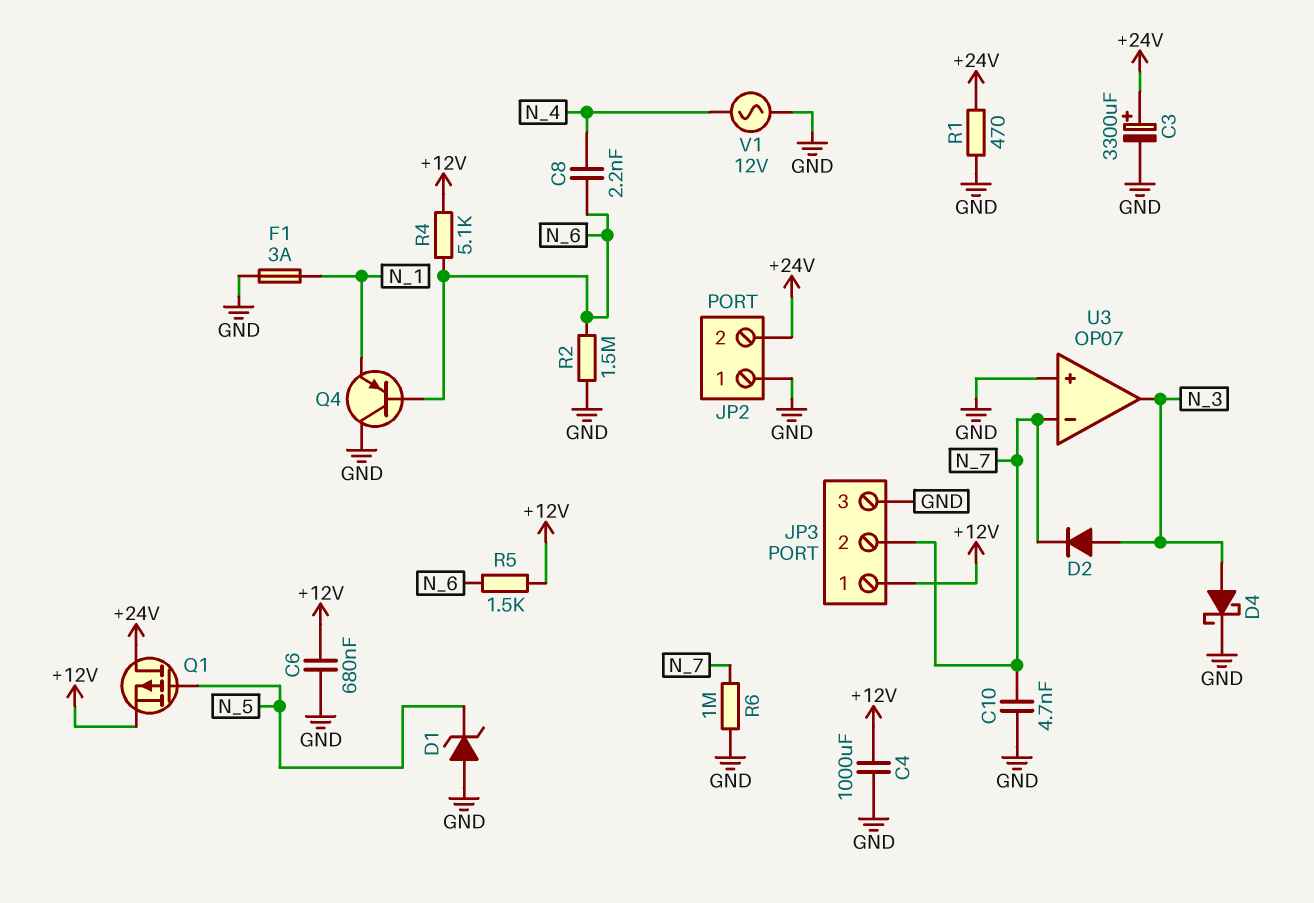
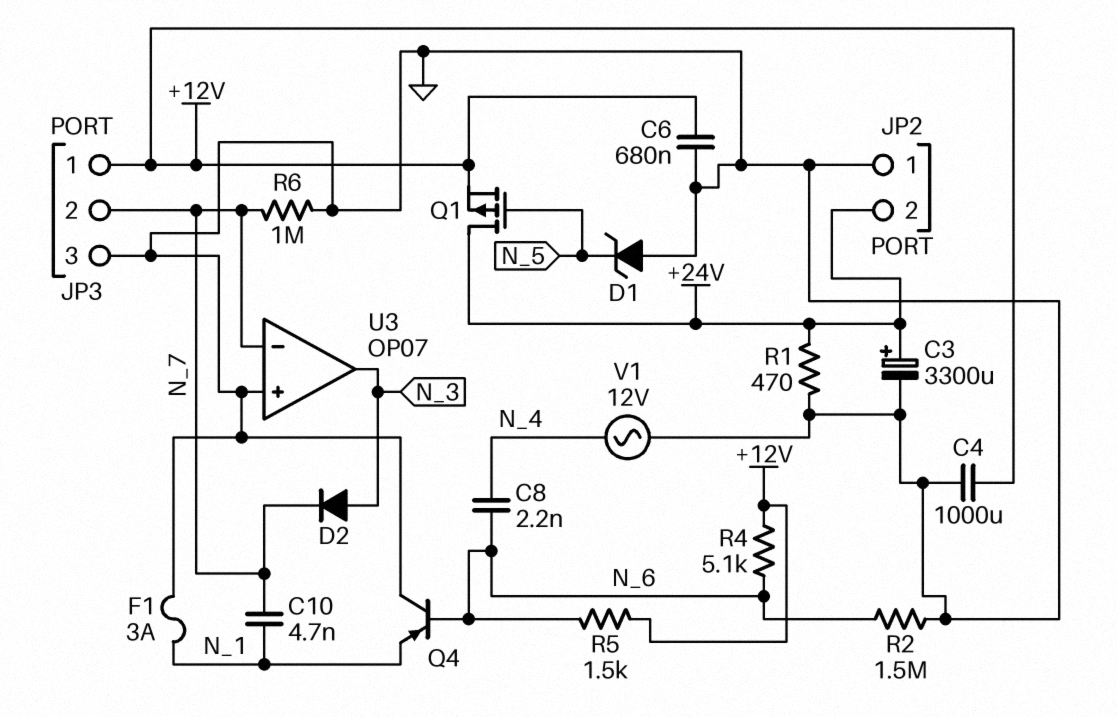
C10: 4.7nF (GND, N_7) -> 4.7nF (N_1, N_7)
D4: schottky (A N_3, K GND) -> none

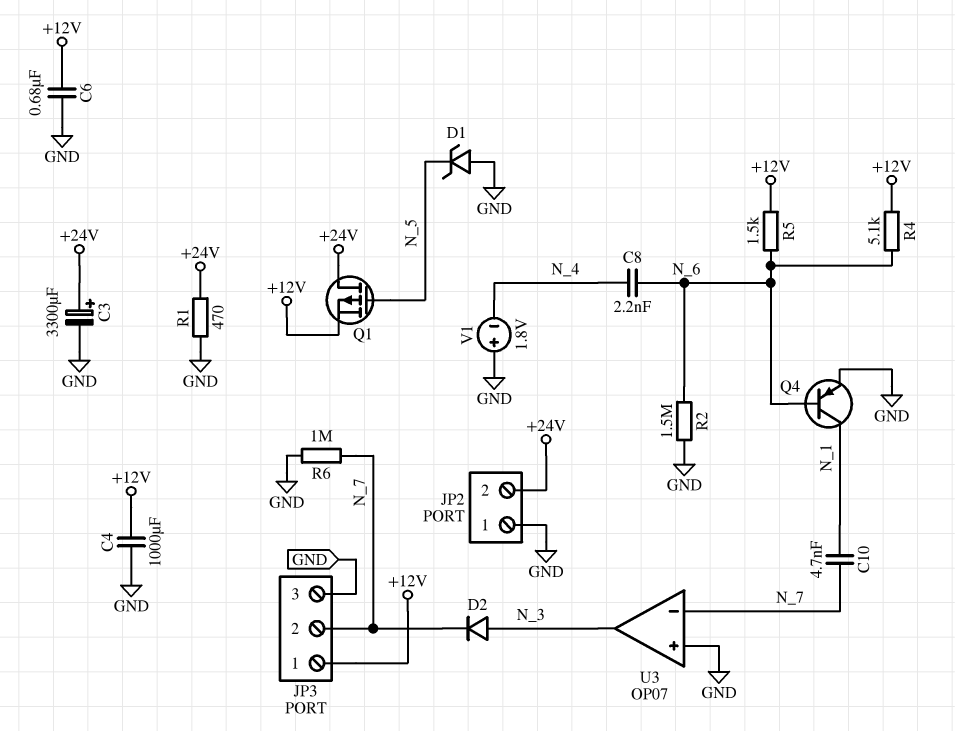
F1: 3A (GND, N_1) -> none
Q4: PNP (B N_6, C GND, E N_1) -> PNP (B N_6, C N_1, E GND)
V1: AC 12V (GND, N_4) -> 1.8V (plus GND, minus N_4)

